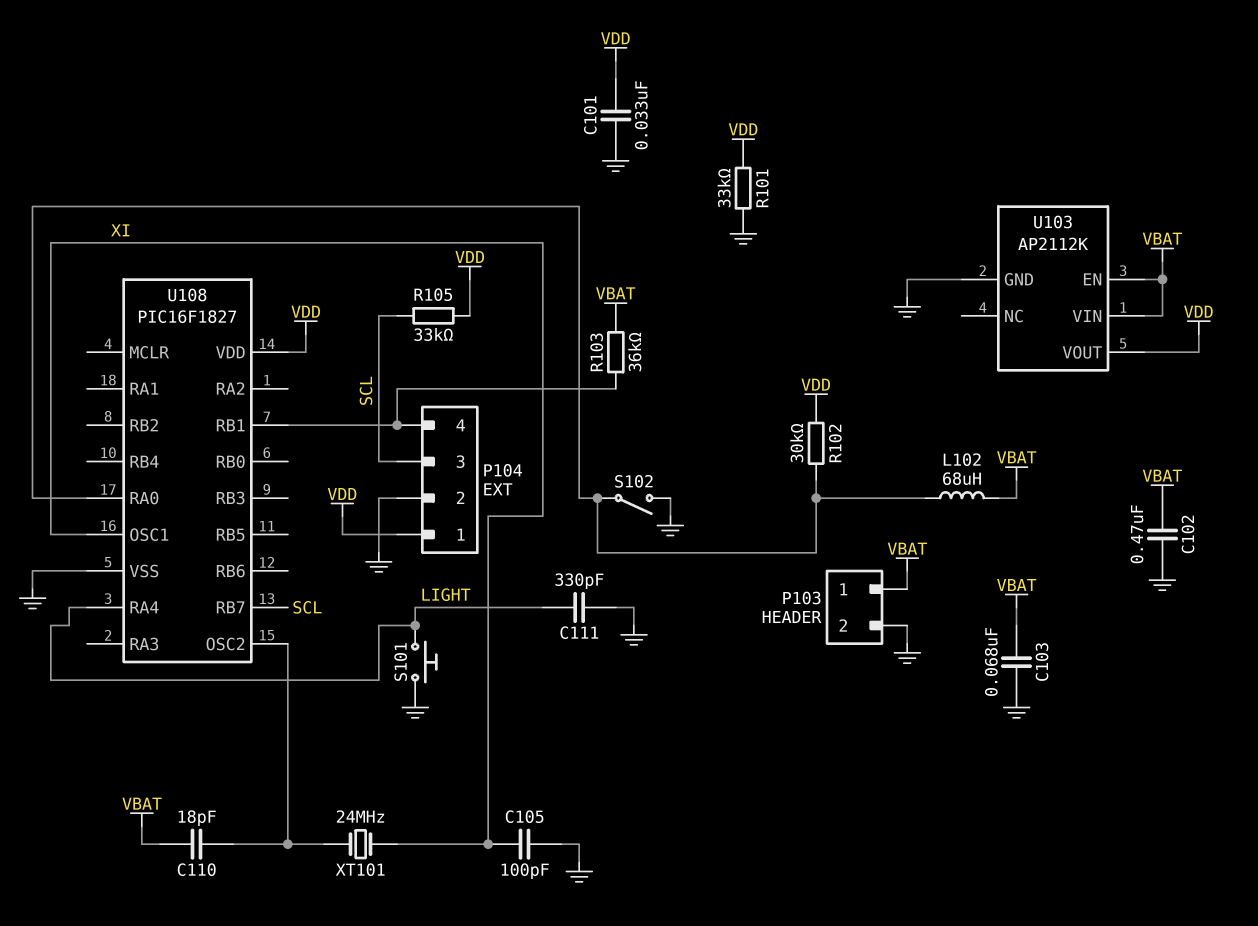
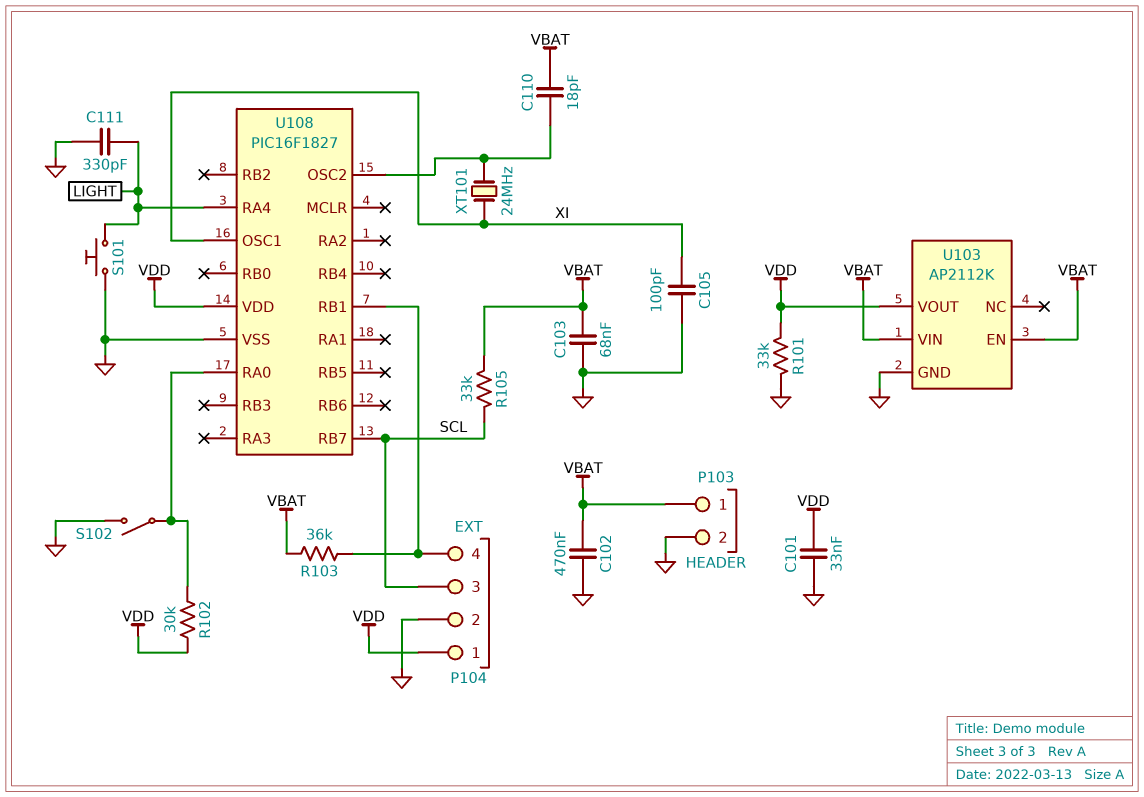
L102: 68uH (U108/RA0, VBAT) -> none
R105: 33k (SCL, VDD) -> 33k (SCL, VBAT)

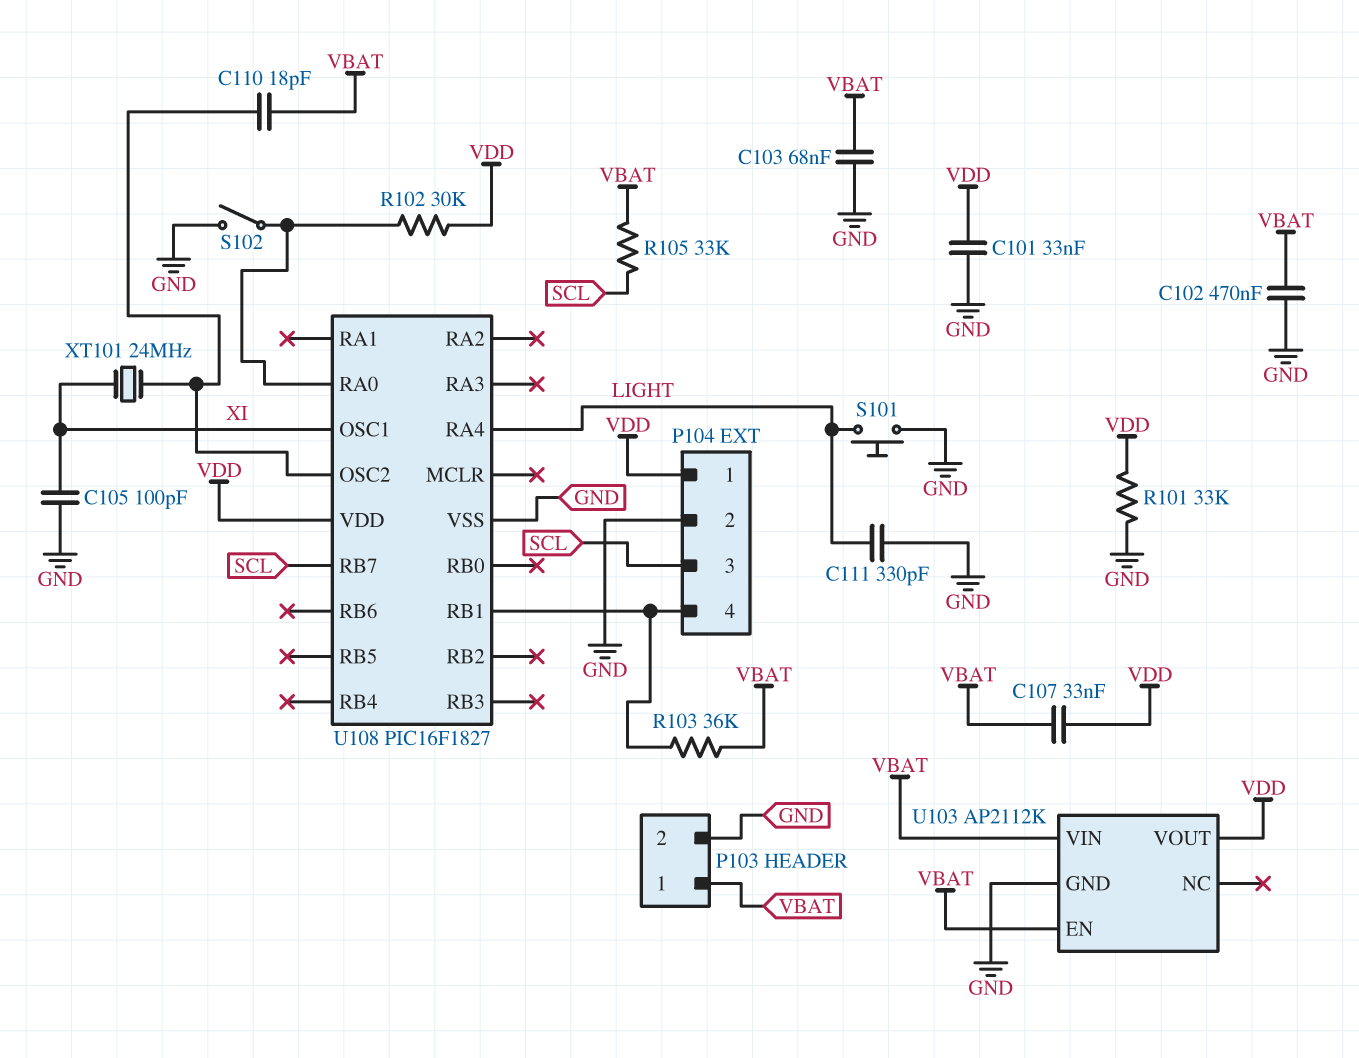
C107: none -> 33nF (VBAT, VDD)

